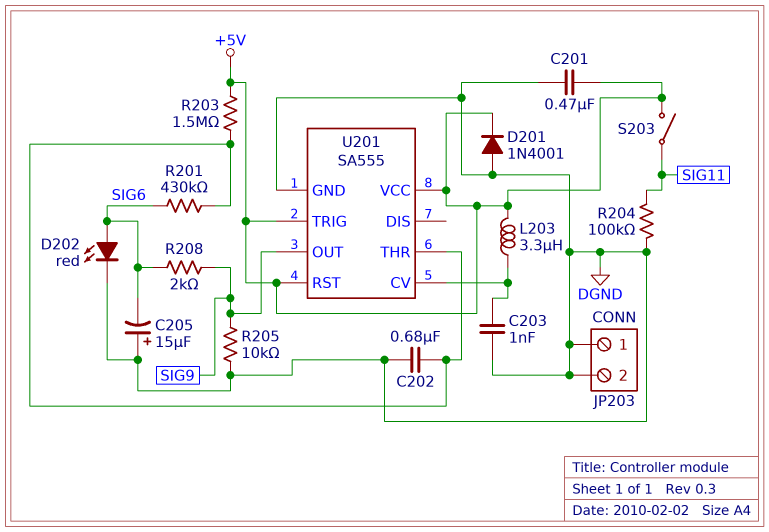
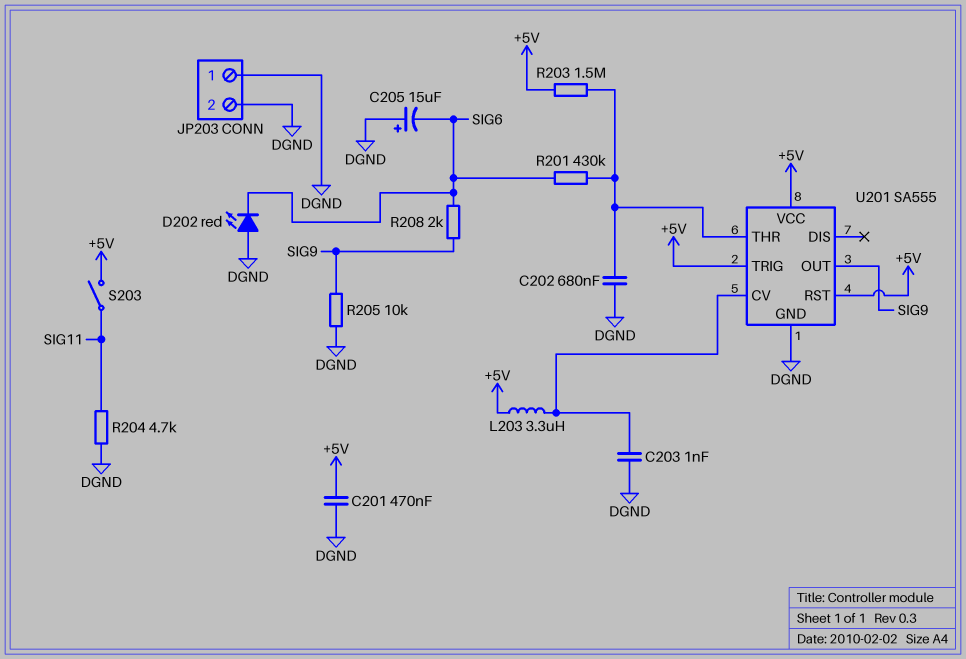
D201: diode 1N4001 (A DGND, K +5V) -> none
D202: LED red (A SIG6, K DGND) -> LED red (A DGND, K SIG6)
R204: 100k (DGND, SIG11) -> 4.7k (DGND, SIG11)

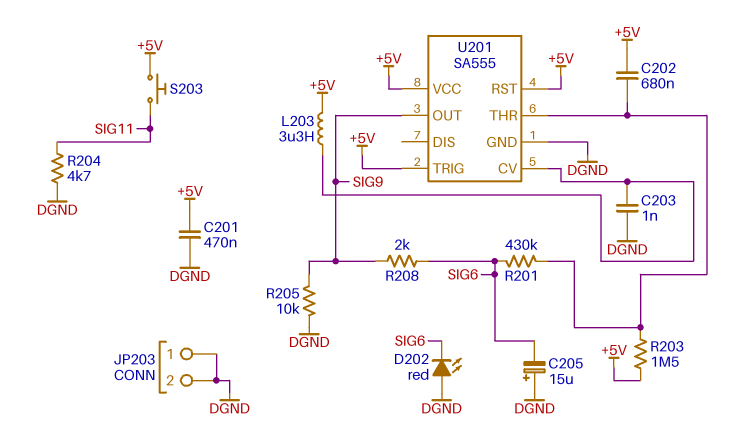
C202: 680nF (DGND, U201/THR) -> 680nF (+5V, U201/THR)
S203: switch (+5V, SIG11) -> button (+5V, SIG11)

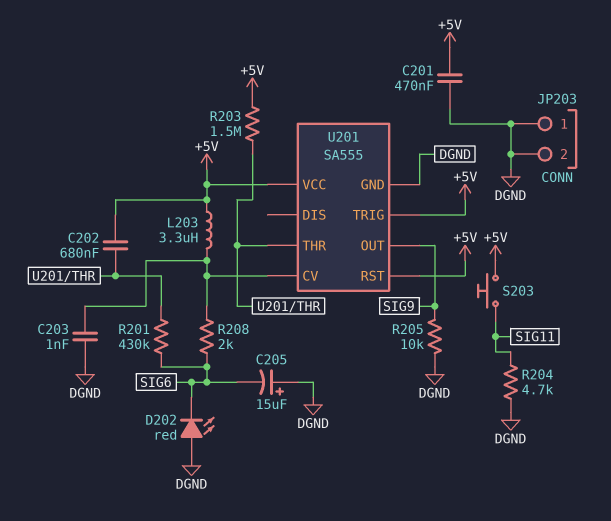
R208: 2k (SIG6, SIG9) -> 2k (SIG6, U201/CV)

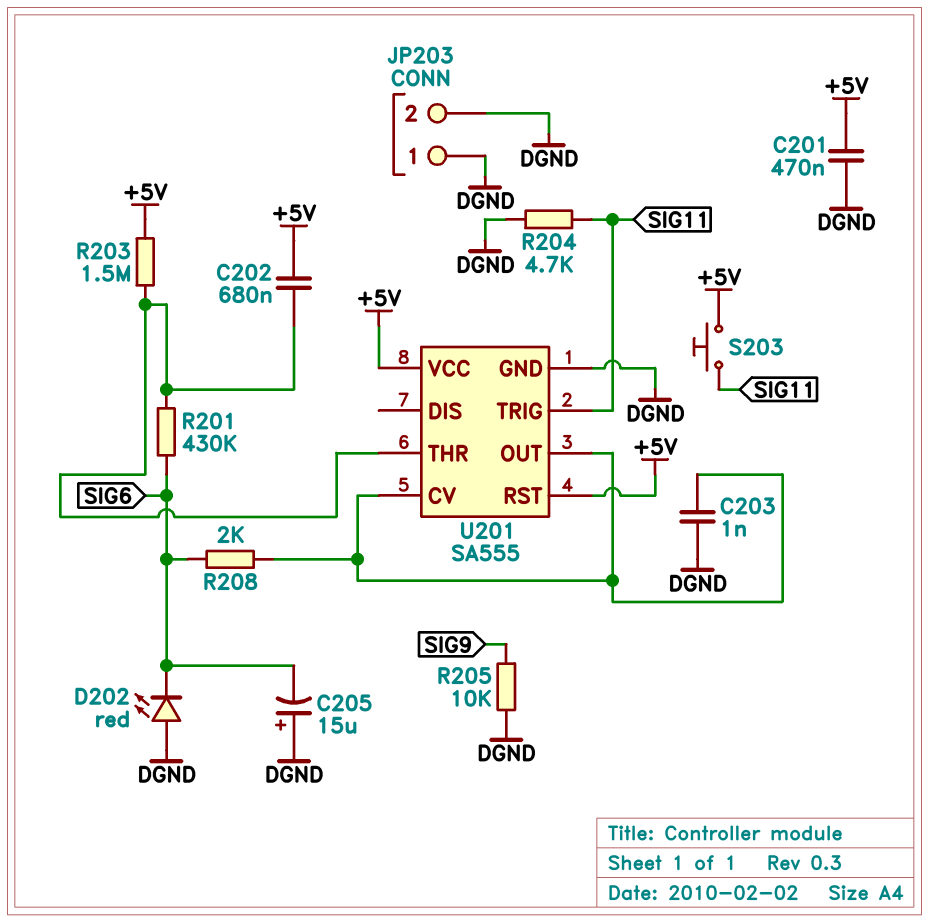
L203: 3.3uH (+5V, U201/CV) -> none
U201 pin OUT: SIG9 -> U201/CV
U201 pin TRIG: +5V -> SIG11

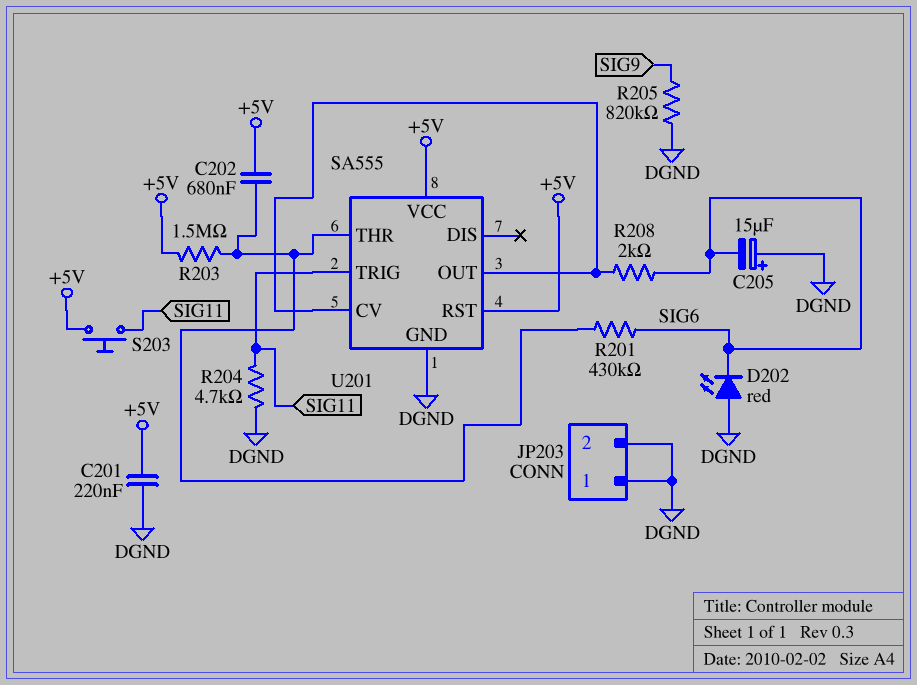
C201: 470nF (+5V, DGND) -> 220nF (+5V, DGND)
C203: 1nF (DGND, U201/CV) -> none
R205: 10k (DGND, SIG9) -> 820k (DGND, SIG9)

